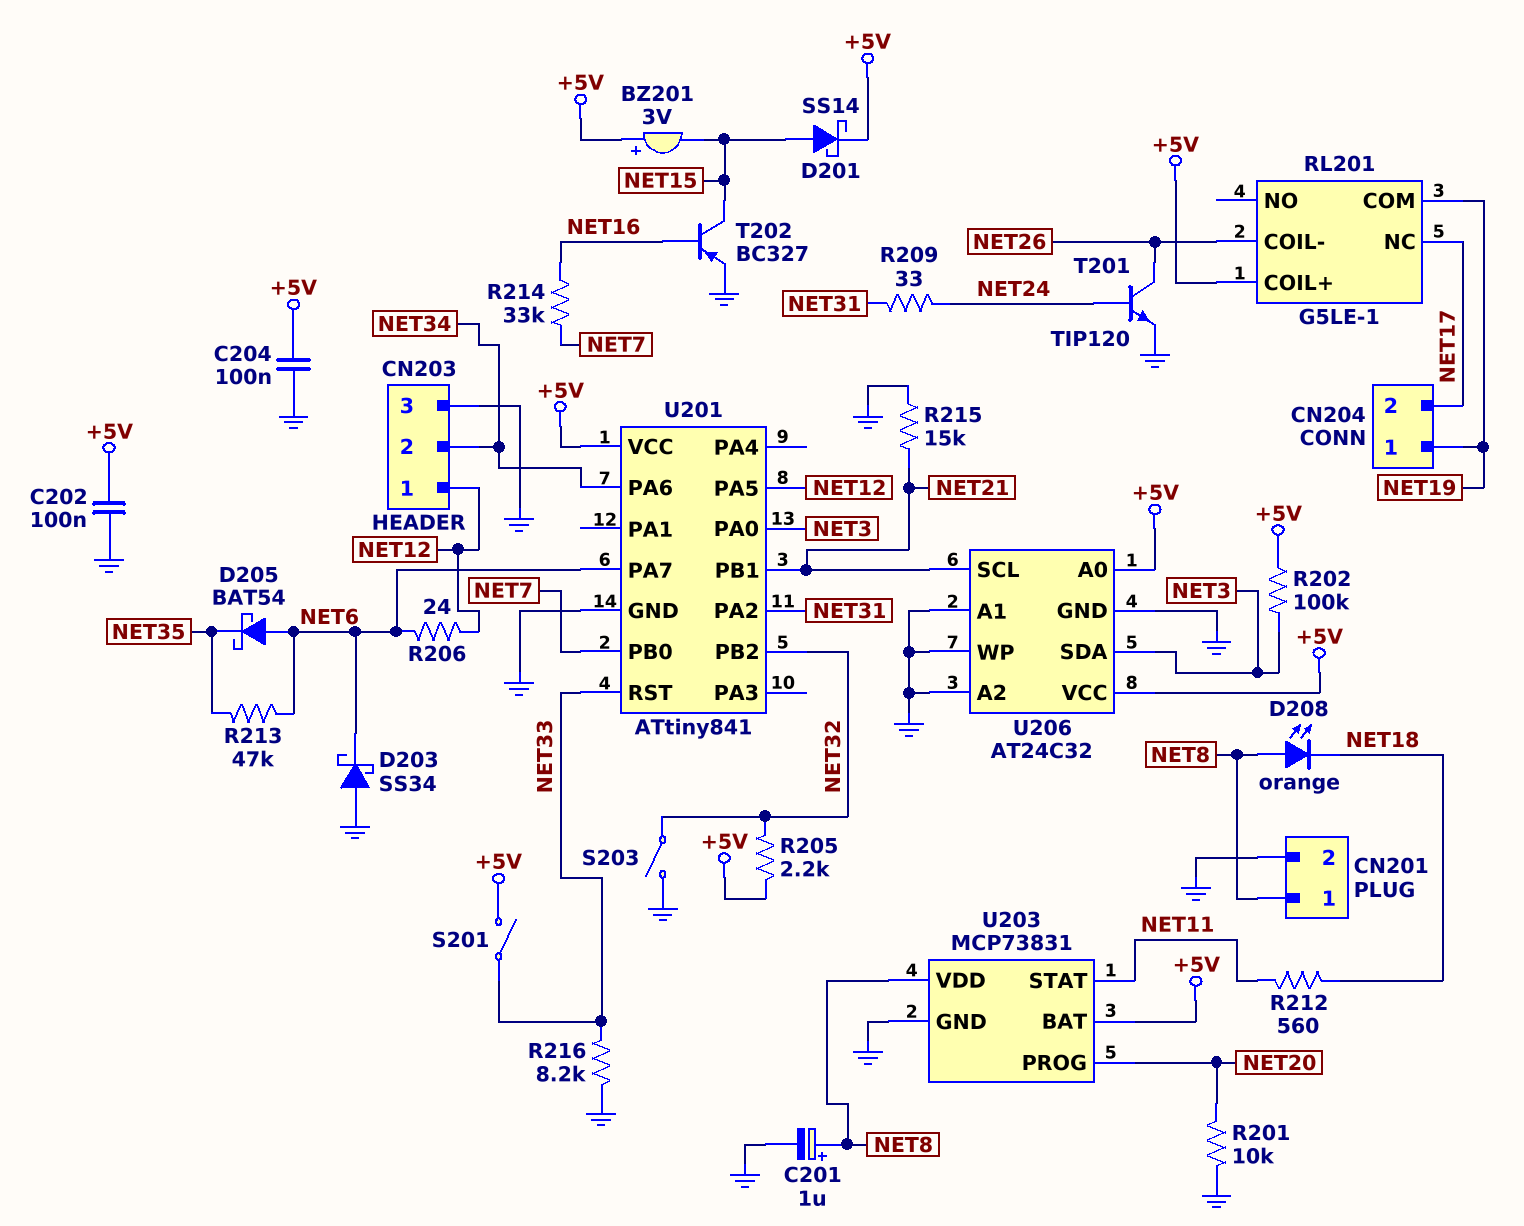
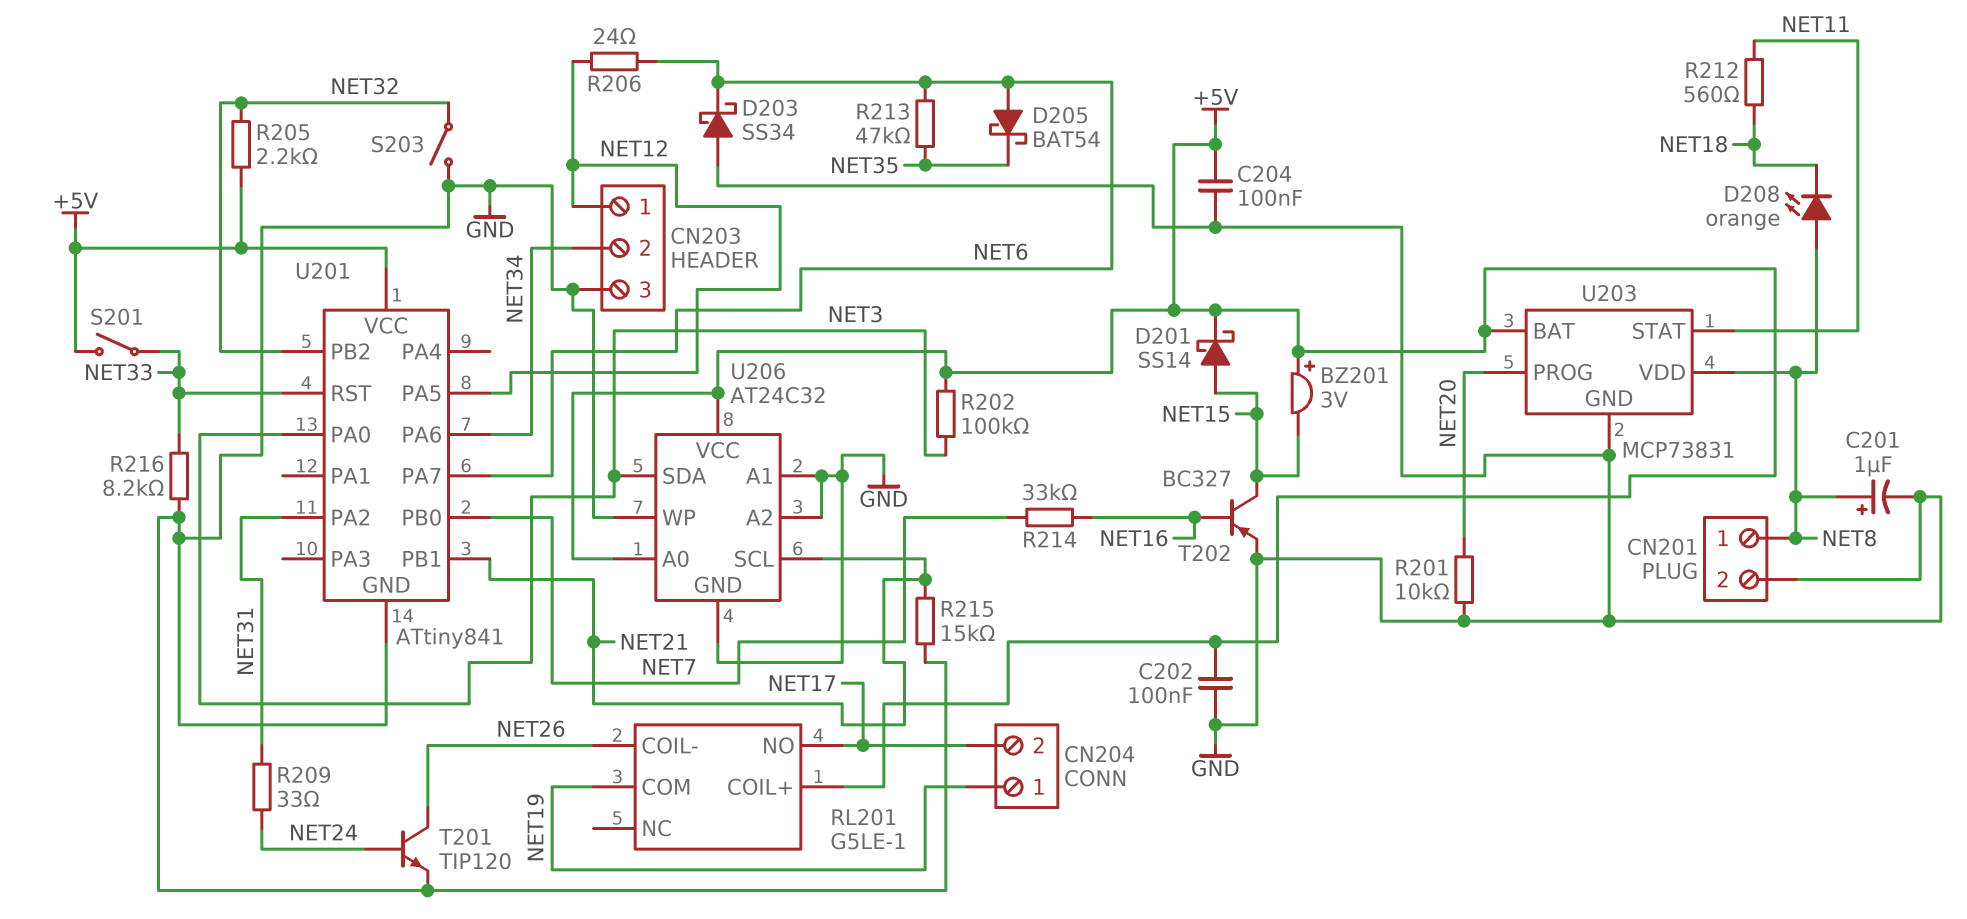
RL201 pin NC: NET17 -> none
RL201 pin NO: none -> NET17

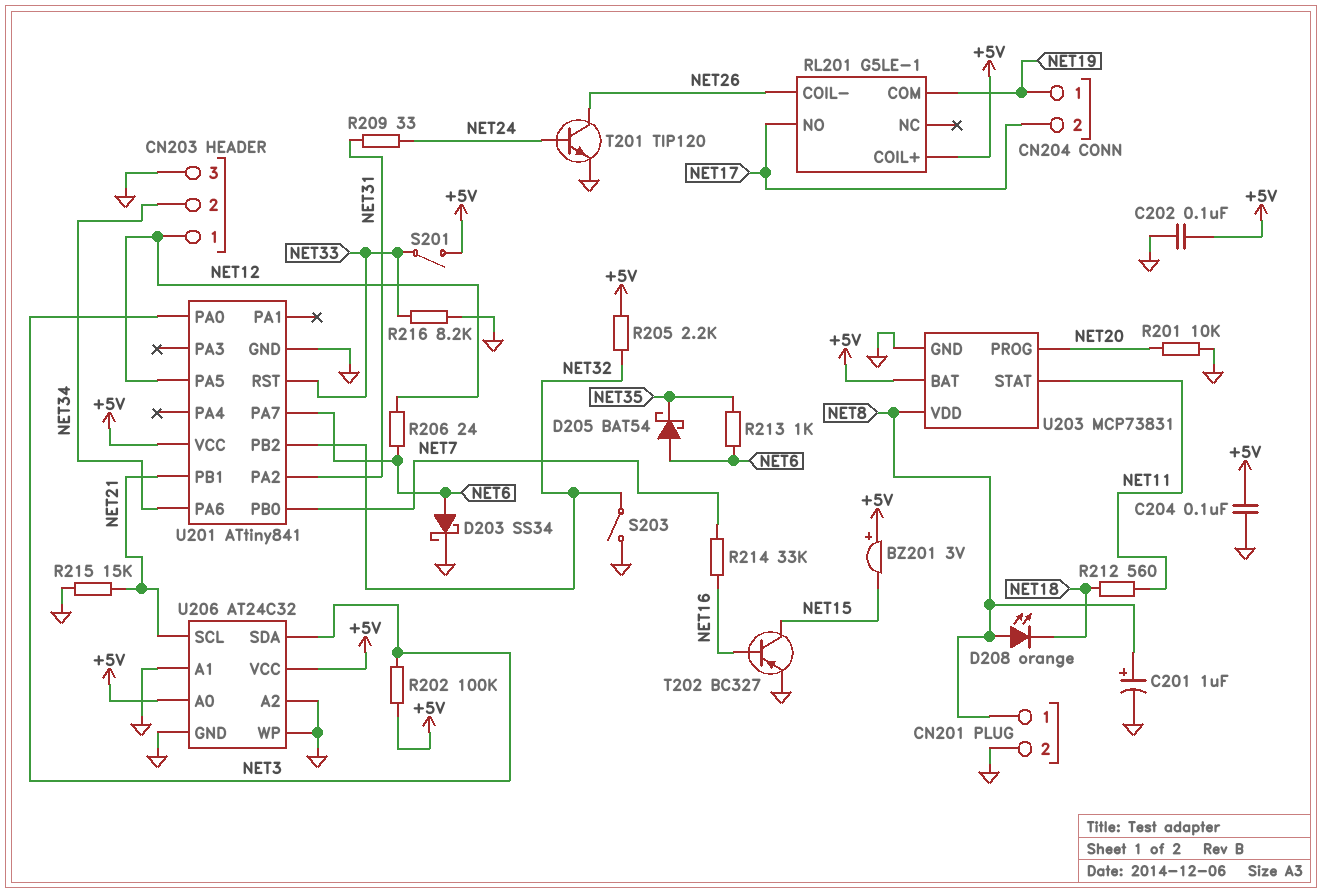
D201: schottky SS14 (A NET15, K +5V) -> none
D203: schottky SS34 (A GND, K NET6) -> schottky SS34 (A NET6, K GND)
R213: 47k (NET6, NET35) -> 1k (NET6, NET35)

